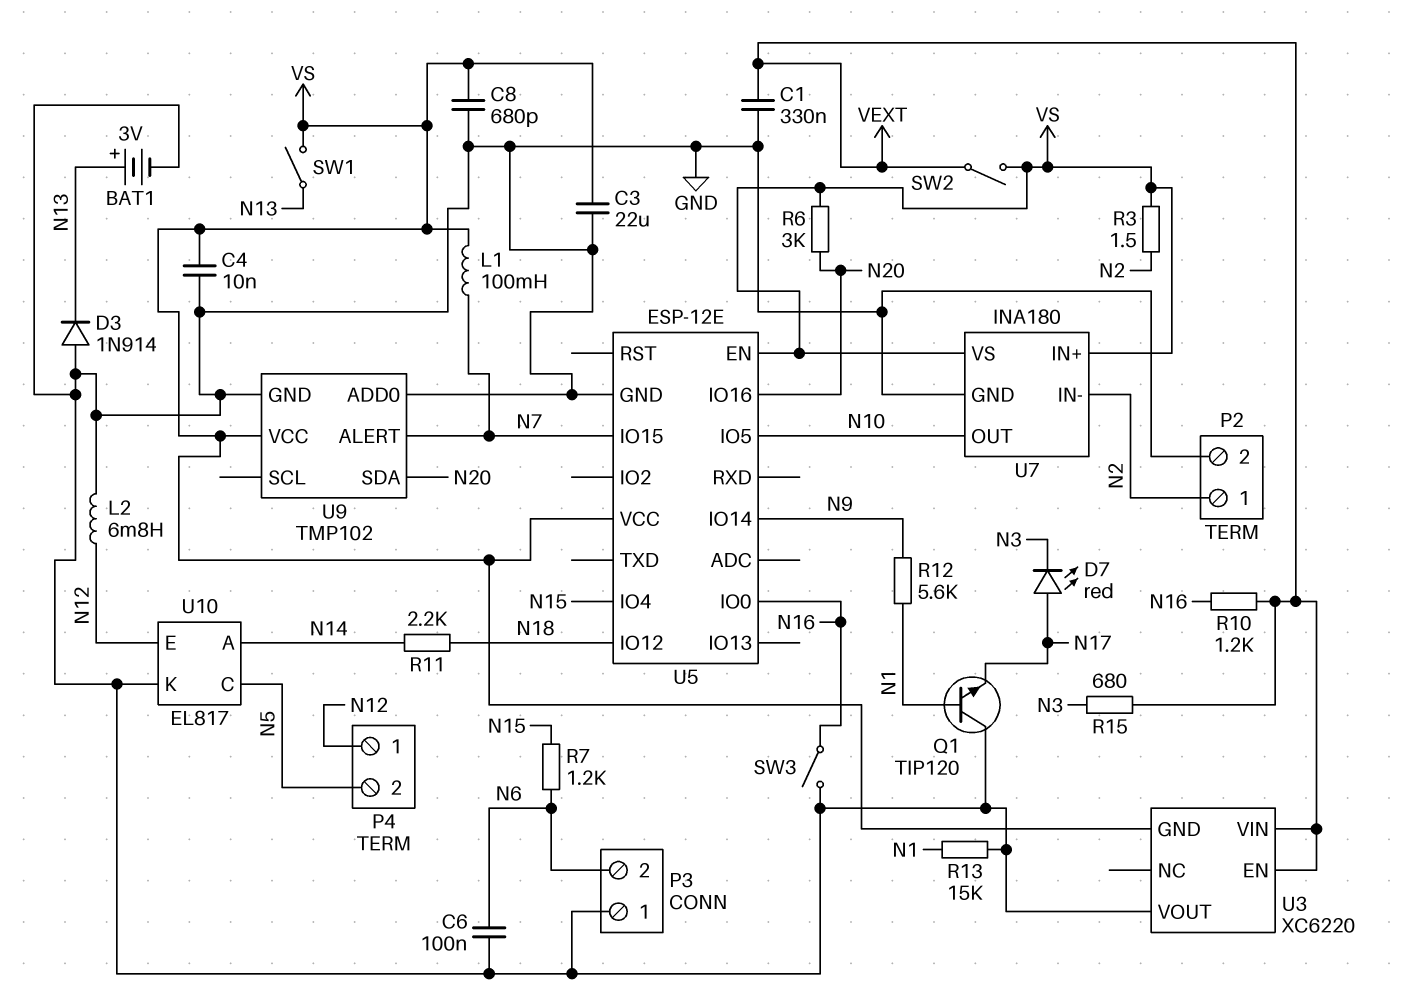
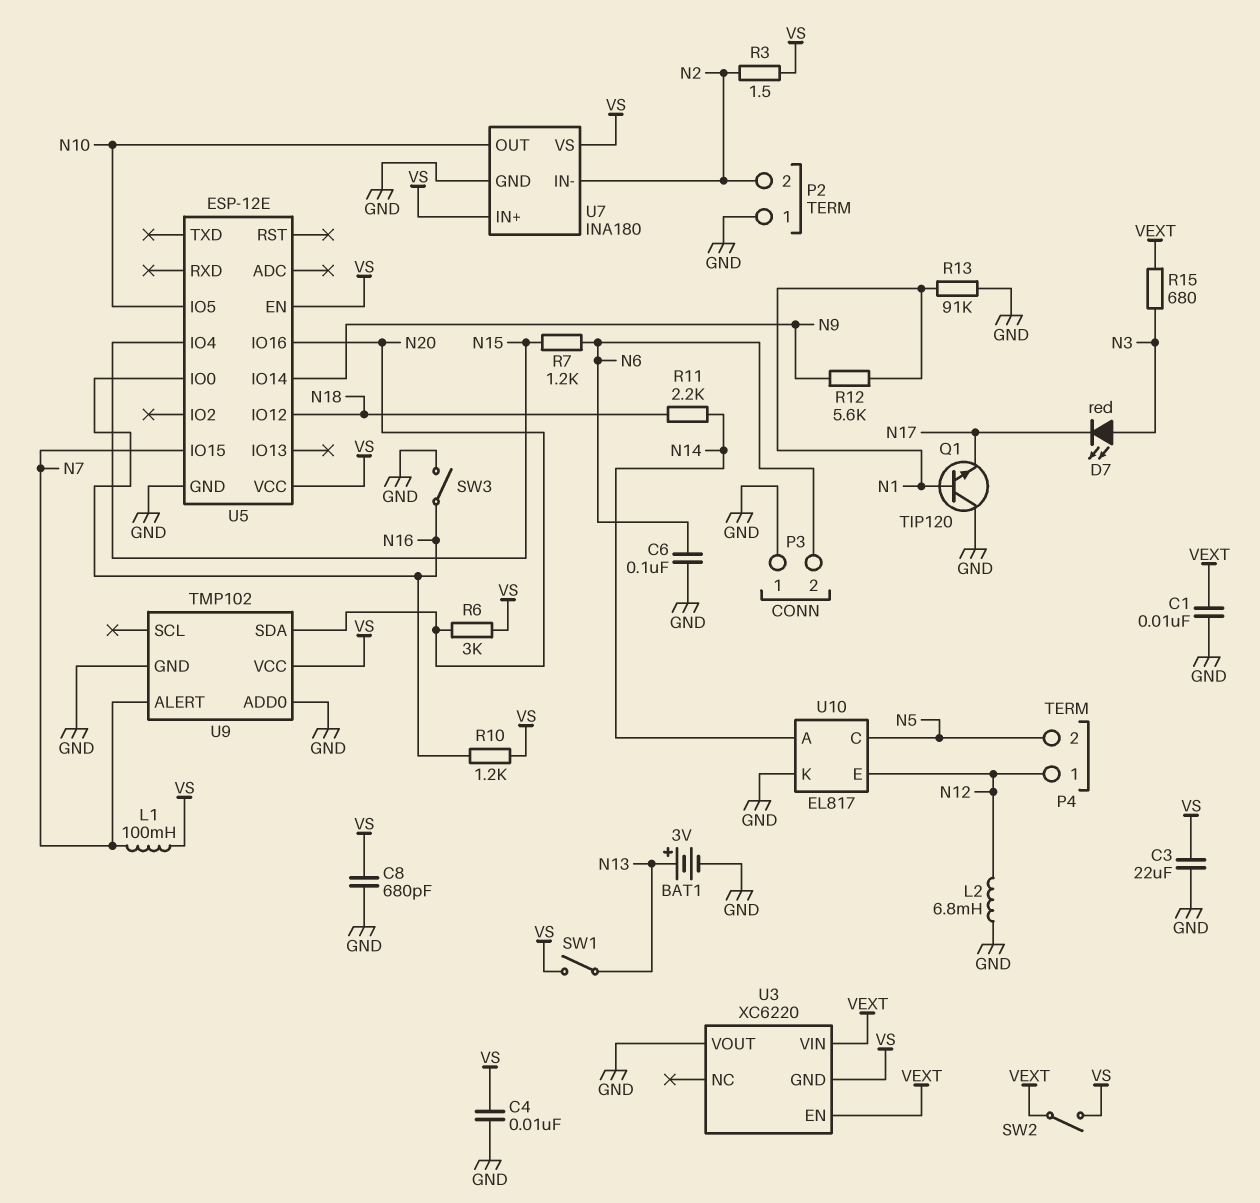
C1: 330nF (GND, VEXT) -> 10nF (GND, VEXT)
D3: diode 1N914 (A GND, K N13) -> none
D7: LED red (A N17, K N3) -> LED red (A N3, K N17)
P2 pin 1: N2 -> GND
P2 pin 2: GND -> N2
R10: 1.2k (N16, VEXT) -> 1.2k (N16, VS)
R13: 15k (GND, N1) -> 91k (GND, N1)

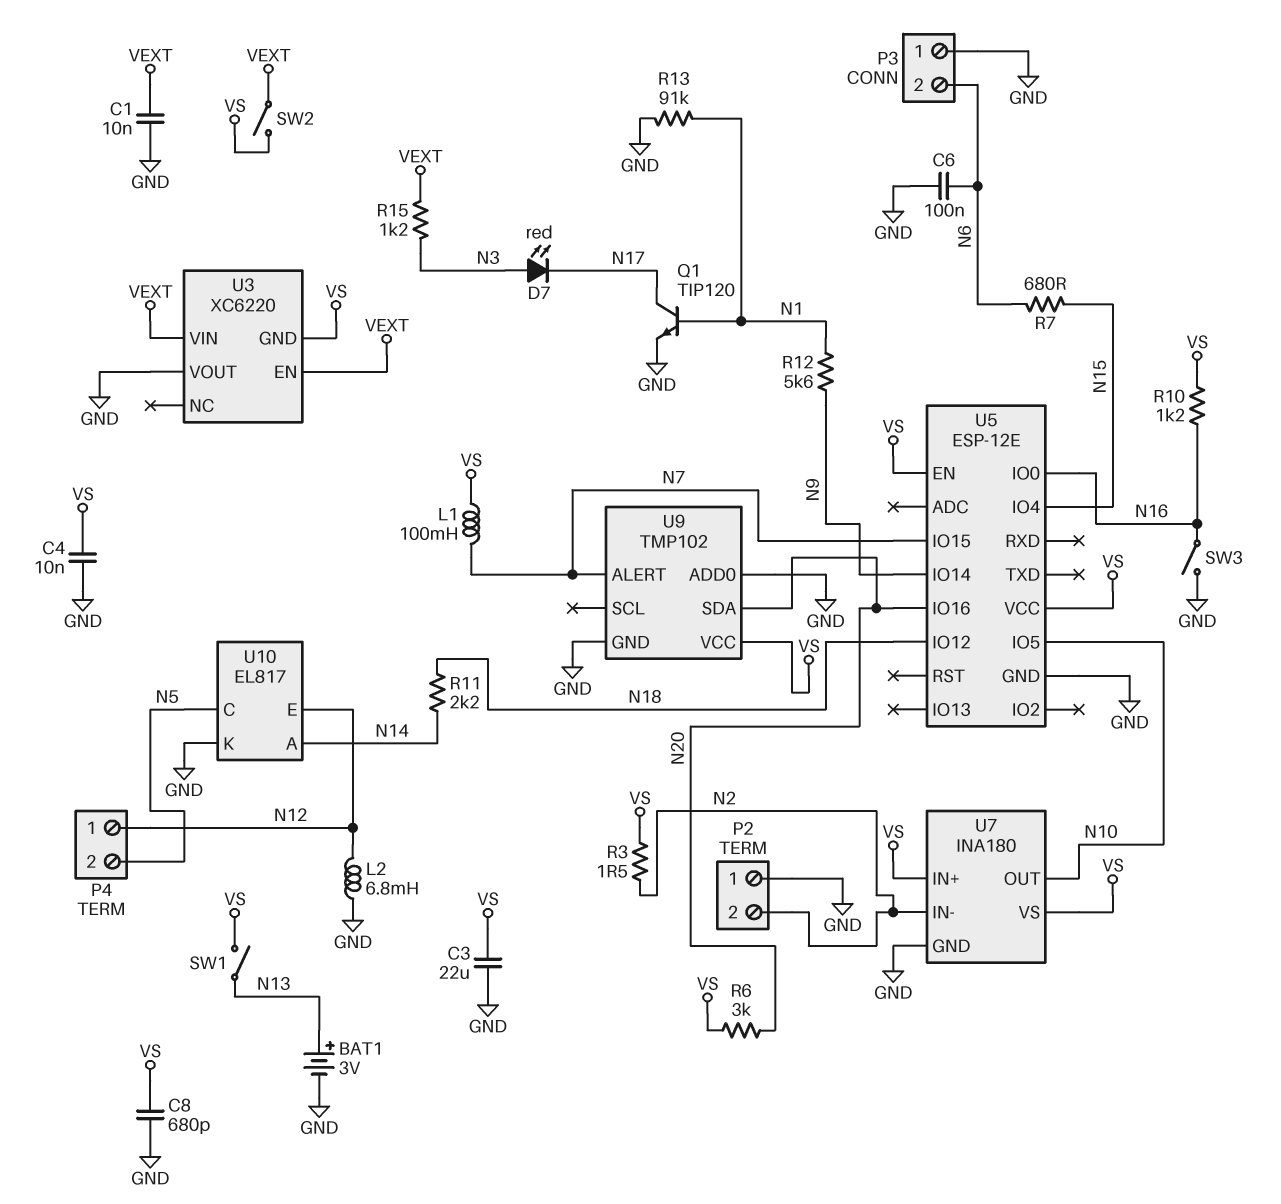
Q1: NPN TIP120 (B N1, C GND, E N17) -> NPN TIP120 (B N1, C N17, E GND)
R7: 1.2k (N6, N15) -> 680 (N6, N15)
R15: 680 (N3, VEXT) -> 1.2k (N3, VEXT)

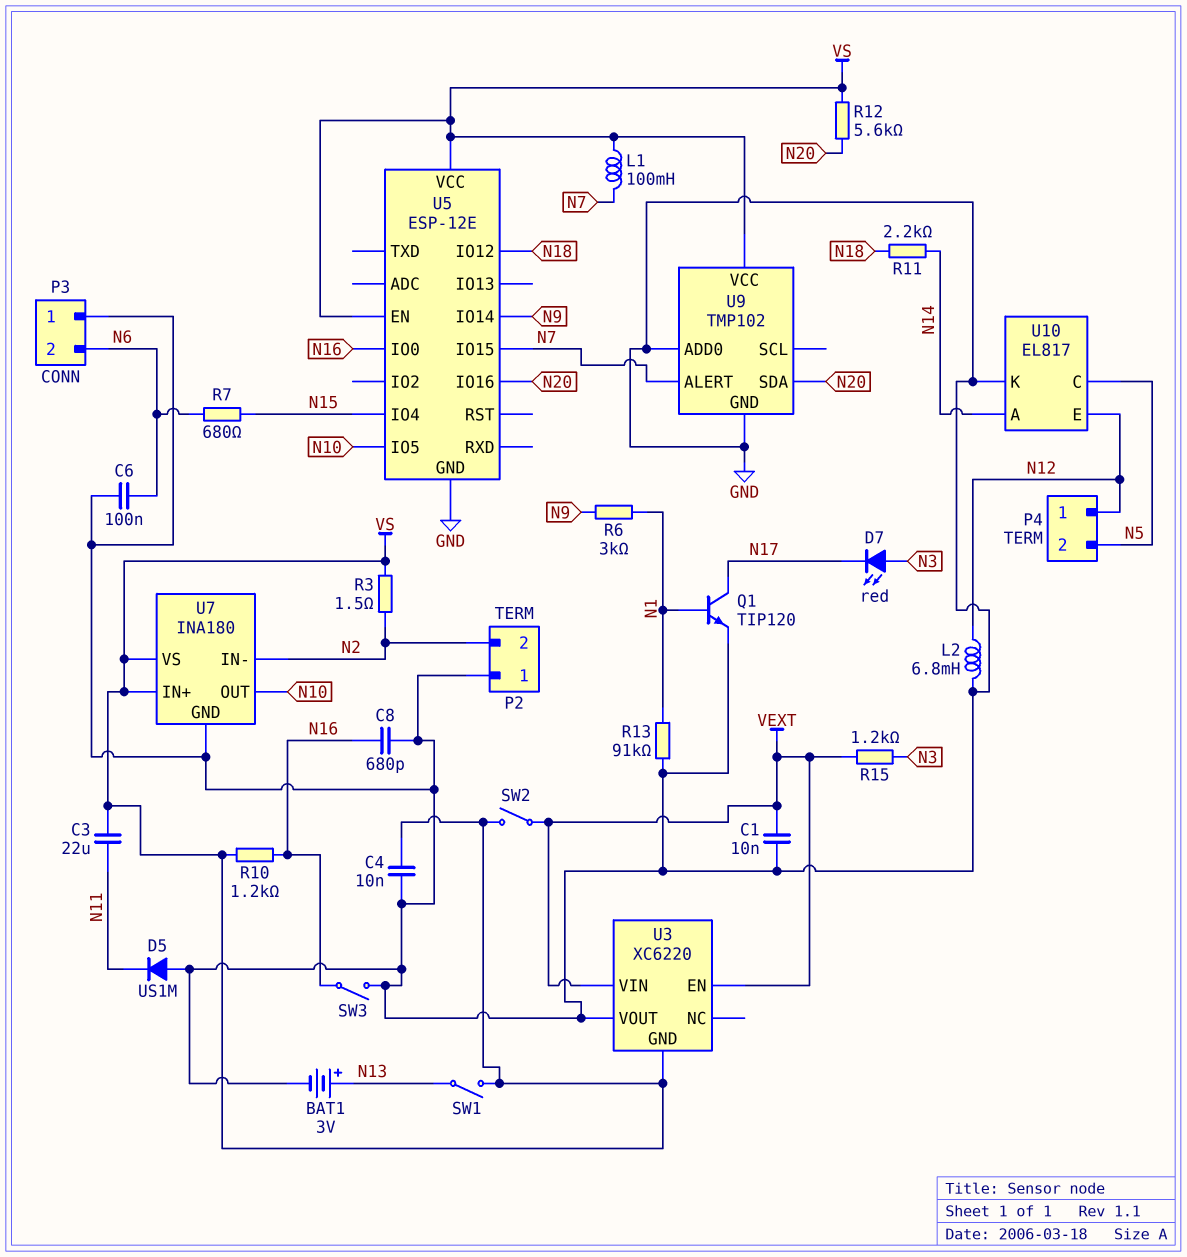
C3: 22uF (GND, VS) -> 22uF (N11, VS)
C8: 680pF (GND, VS) -> 680pF (GND, N16)
D5: none -> diode US1M (A GND, K N11)
R6: 3k (N20, VS) -> 3k (N1, N9)
R12: 5.6k (N1, N9) -> 5.6k (N20, VS)

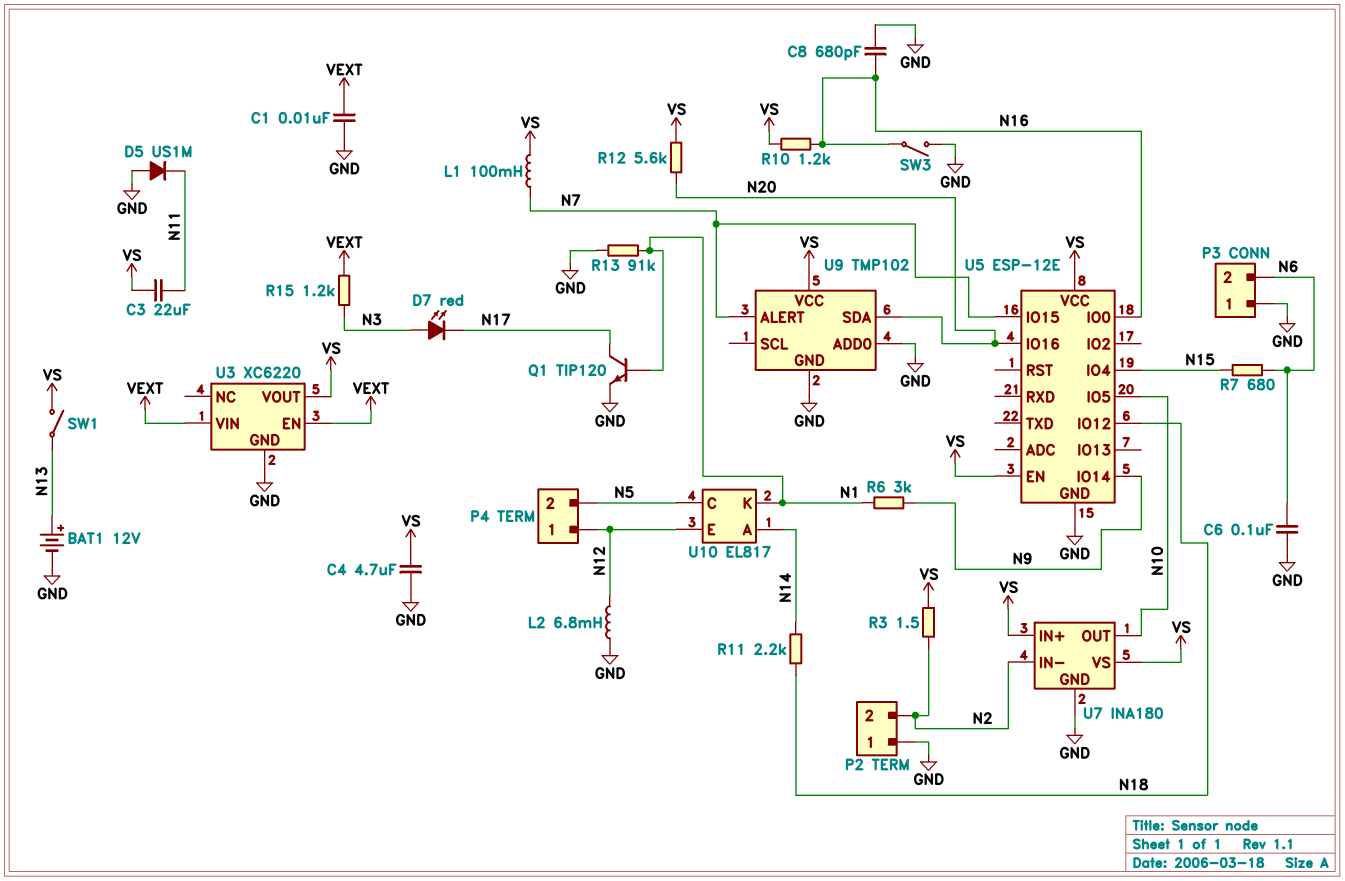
BAT1: 3V (plus N13, minus GND) -> 12V (plus N13, minus GND)
C4: 10nF (GND, VS) -> 4.7uF (GND, VS)
SW2: switch (VEXT, VS) -> none
U3 pin GND: VS -> GND
U3 pin VOUT: GND -> VS
U10 pin K: GND -> N1

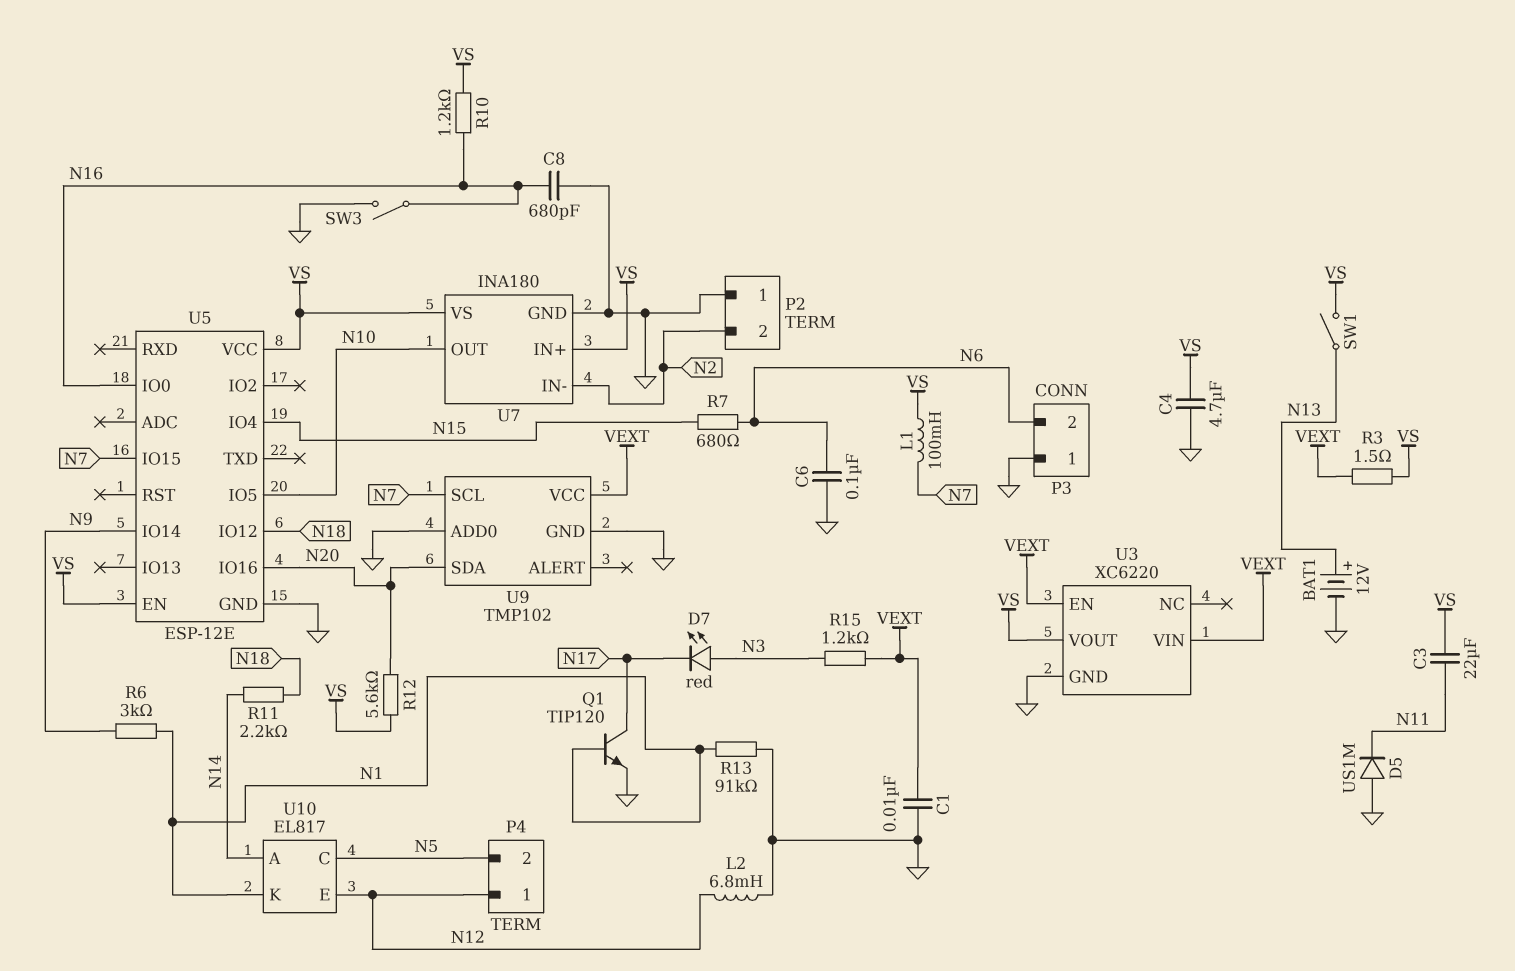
R3: 1.5 (N2, VS) -> 1.5 (VEXT, VS)
U9 pin ALERT: N7 -> none
U9 pin SCL: none -> N7
U9 pin VCC: VS -> VEXT

